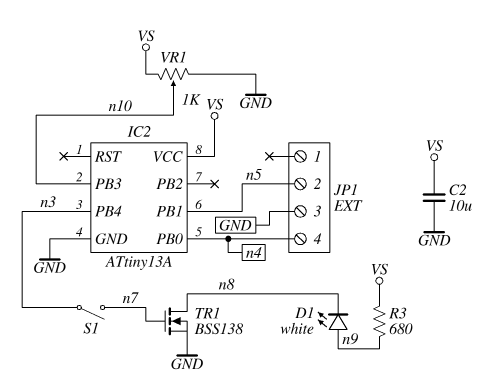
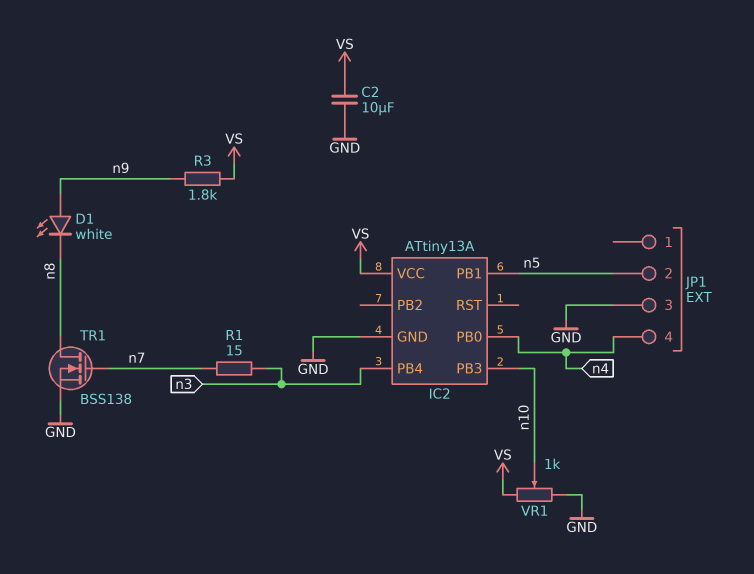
R1: none -> 15 (n3, n7)
R3: 680 (VS, n9) -> 1.8k (VS, n9)
S1: switch (n3, n7) -> none

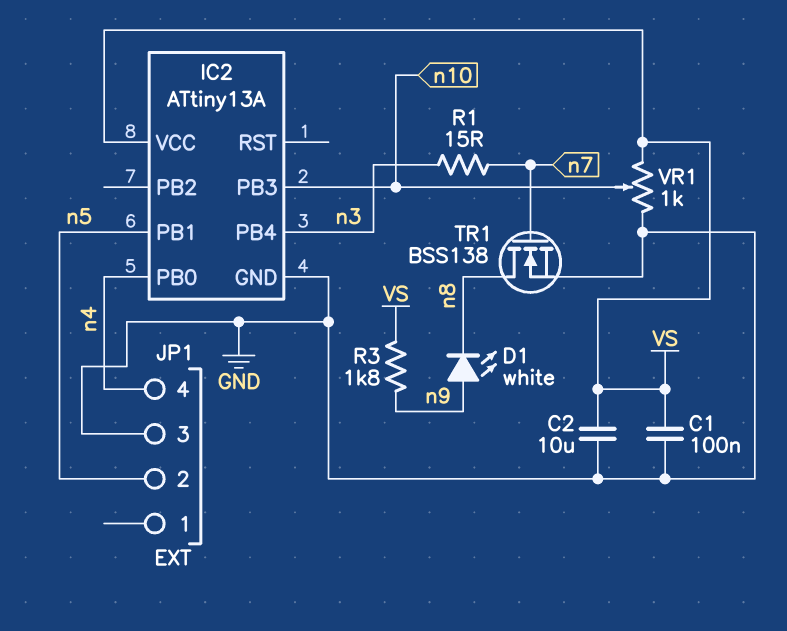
C1: none -> 100nF (GND, VS)

